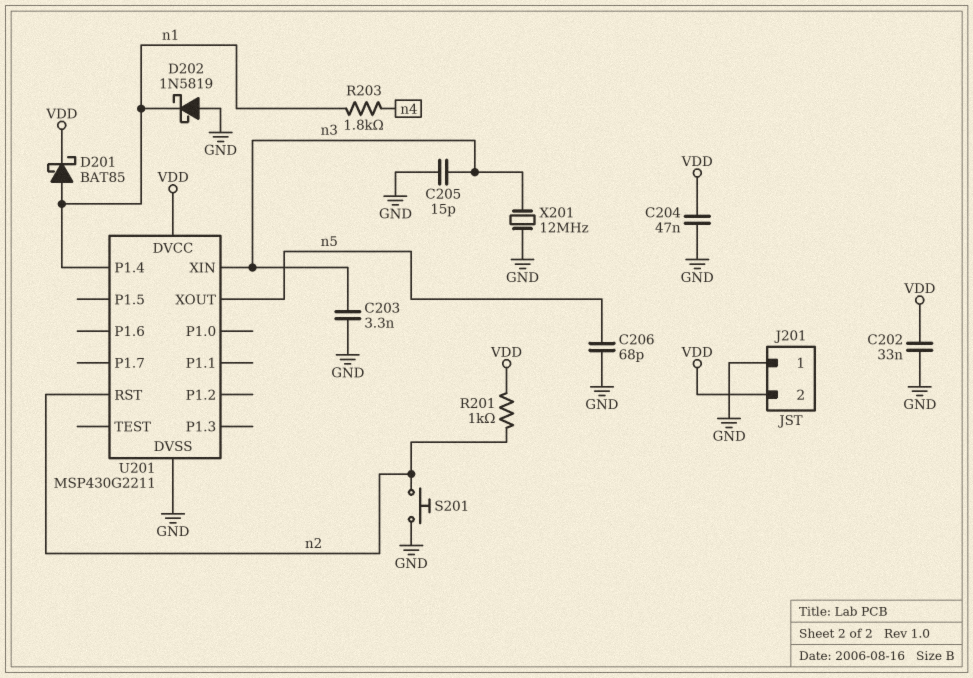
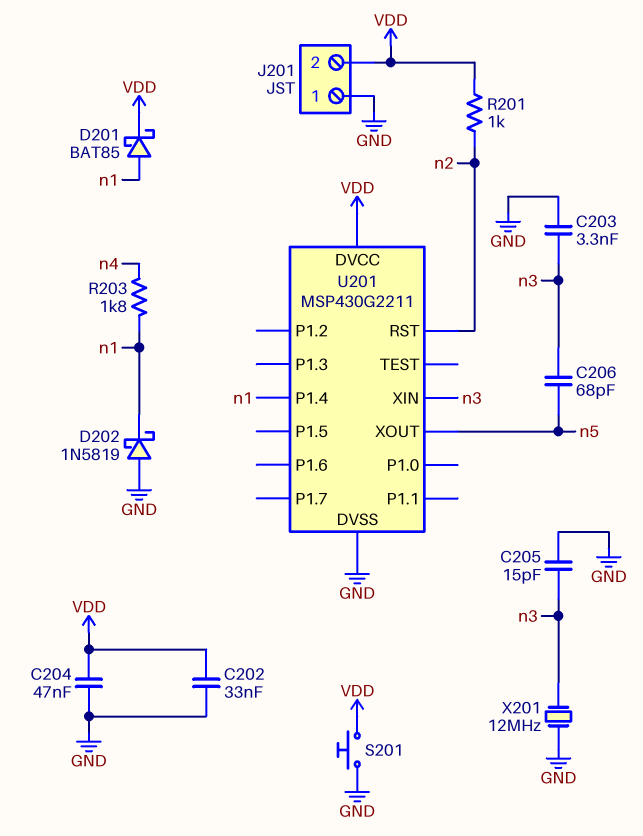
C206: 68pF (GND, n5) -> 68pF (n3, n5)
S201: button (GND, n2) -> button (GND, VDD)

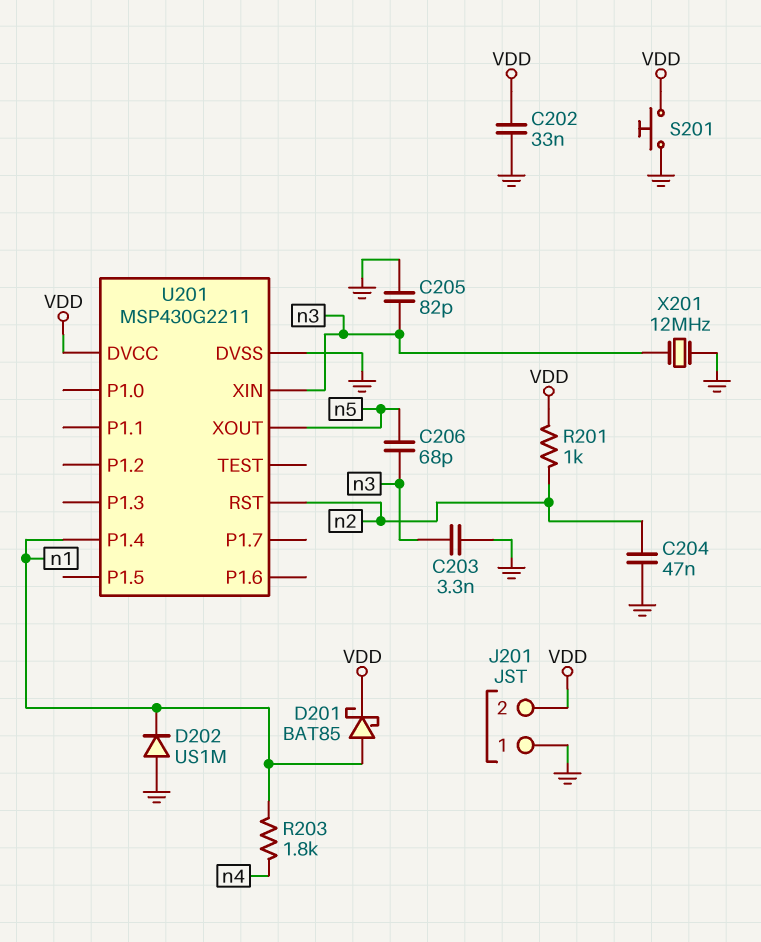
C204: 47nF (GND, VDD) -> 47nF (GND, n2)
C205: 15pF (GND, n3) -> 82pF (GND, n3)
D202: schottky 1N5819 (A GND, K n1) -> diode US1M (A GND, K n1)

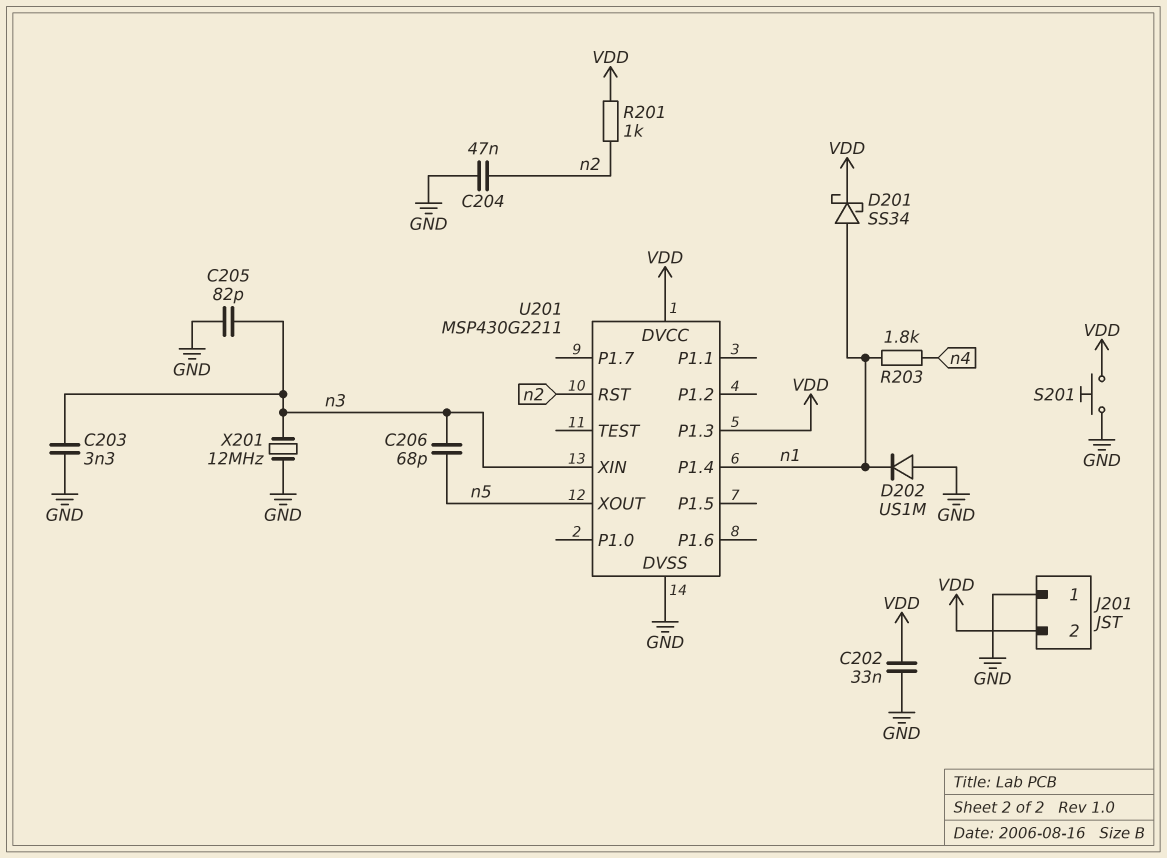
D201: schottky BAT85 (A n1, K VDD) -> schottky SS34 (A n1, K VDD)
U201 pin P1.3: none -> VDD

